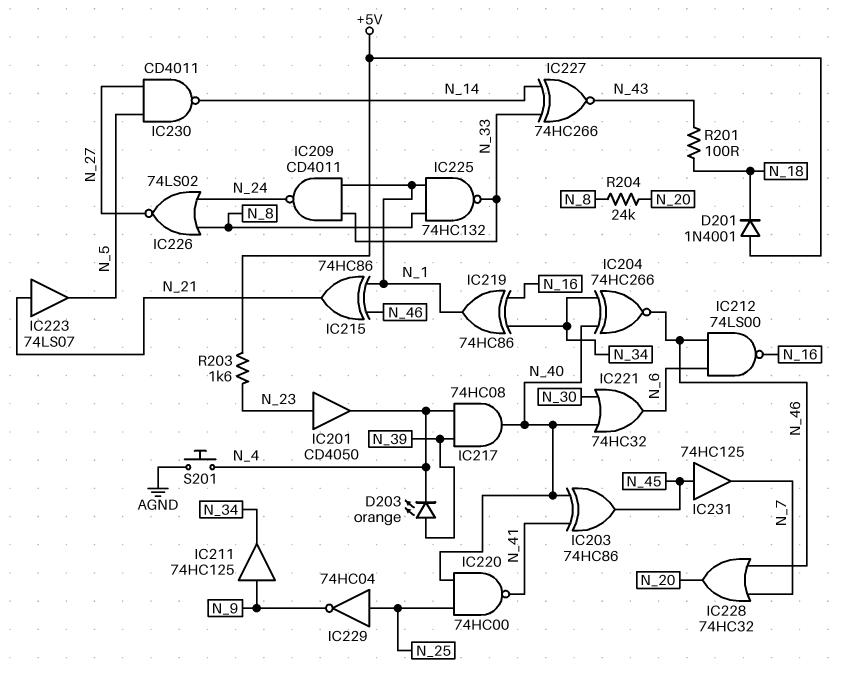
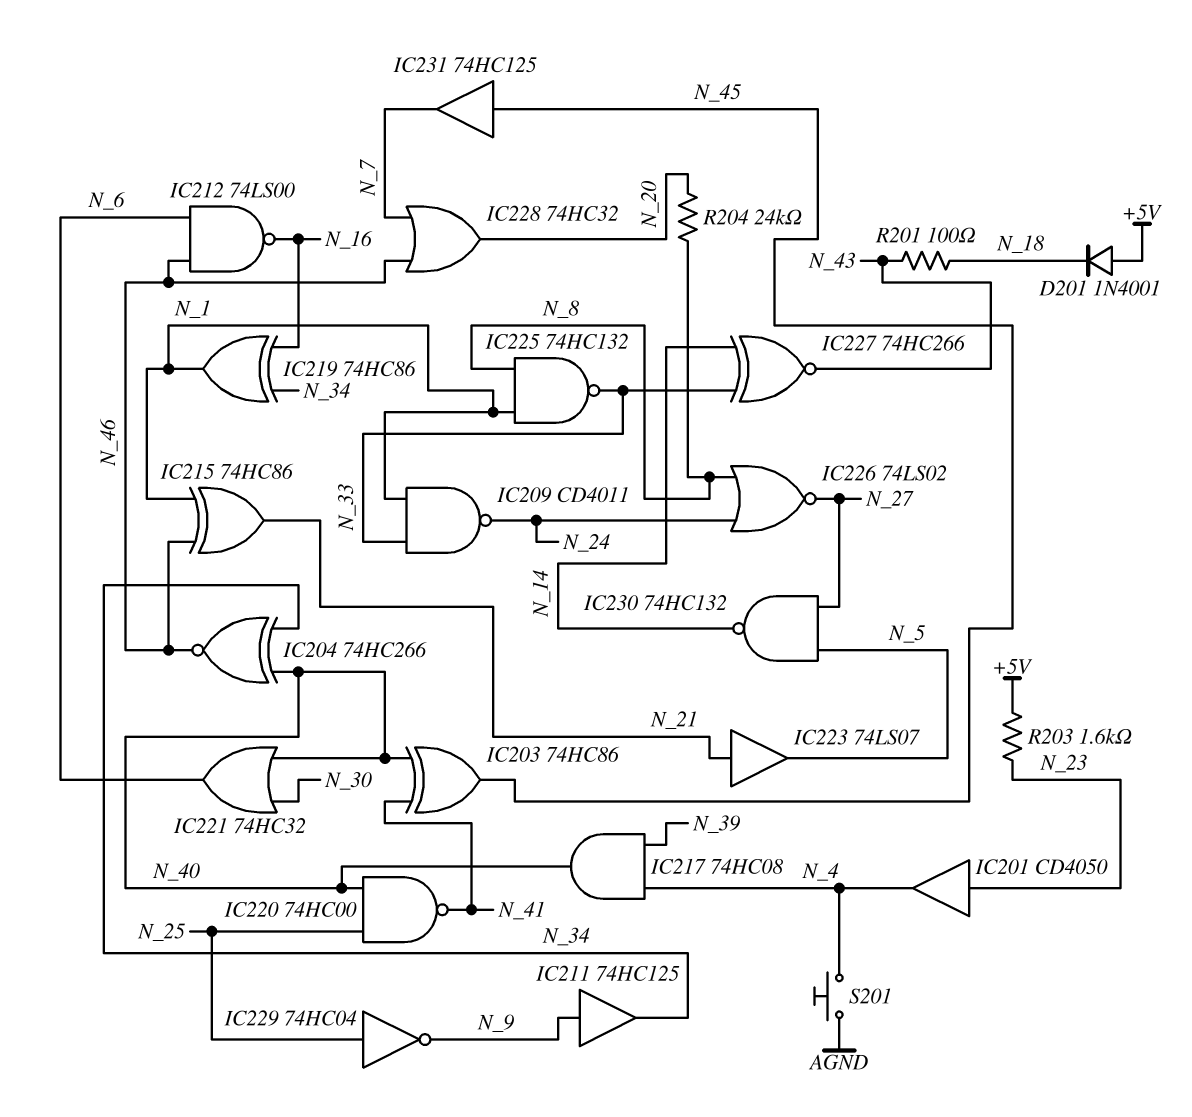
D203: LED orange (A N_39, K N_4) -> none
IC230: NAND CD4011 (in N_5, in N_27, out N_14) -> NAND 74HC132 (in N_5, in N_27, out N_14)

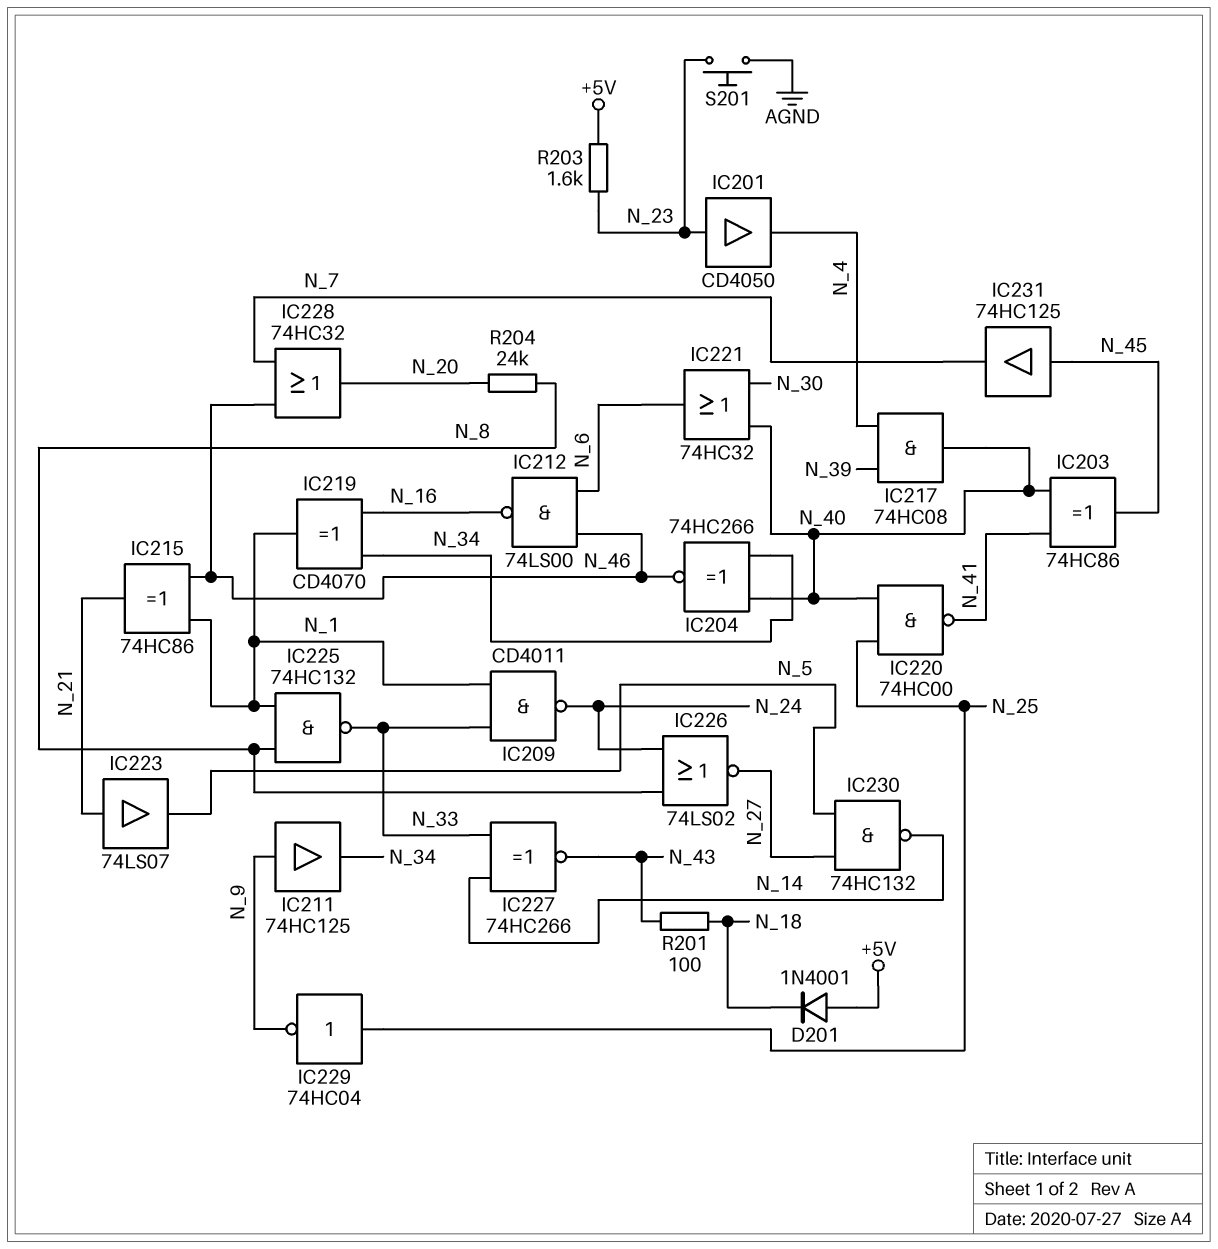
IC219: XOR 74HC86 (in N_16, in N_34, out N_1) -> XOR CD4070 (in N_16, in N_34, out N_1)
S201: button (AGND, N_4) -> button (AGND, N_23)

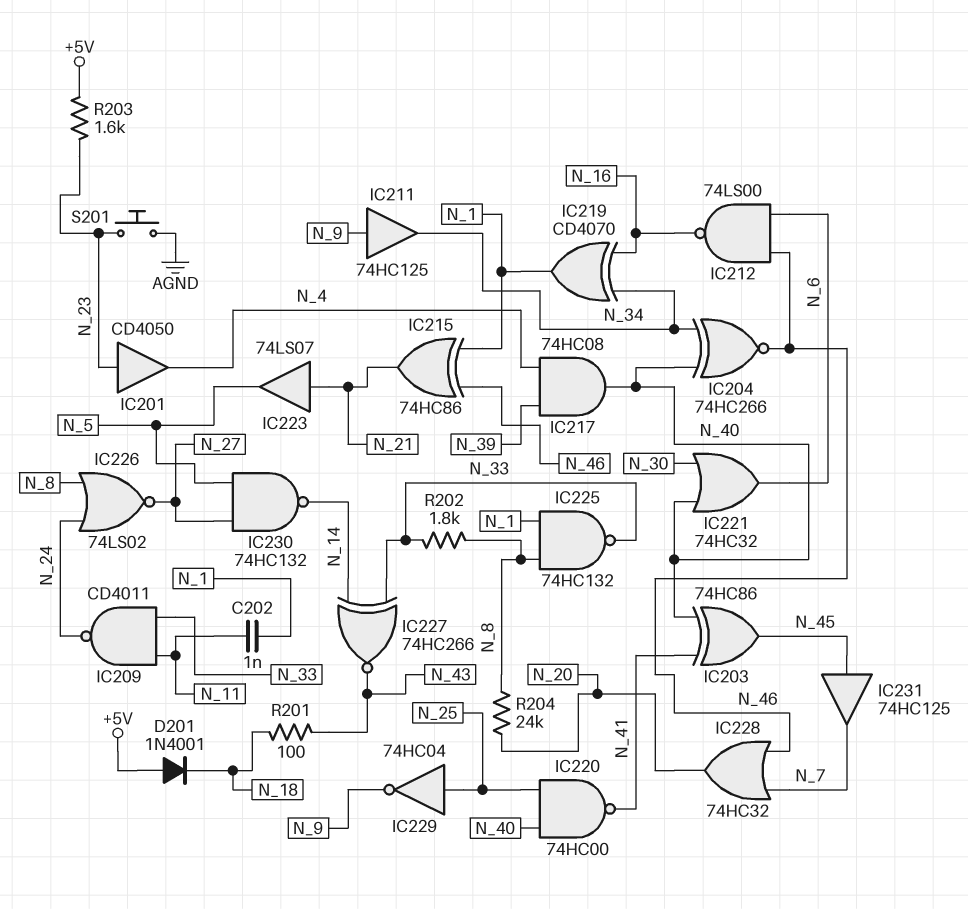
C202: none -> 1nF (N_1, N_11)
IC209: NAND CD4011 (in N_1, in N_33, out N_24) -> NAND CD4011 (in N_11, in N_33, out N_24)
R202: none -> 1.8k (N_8, N_33)

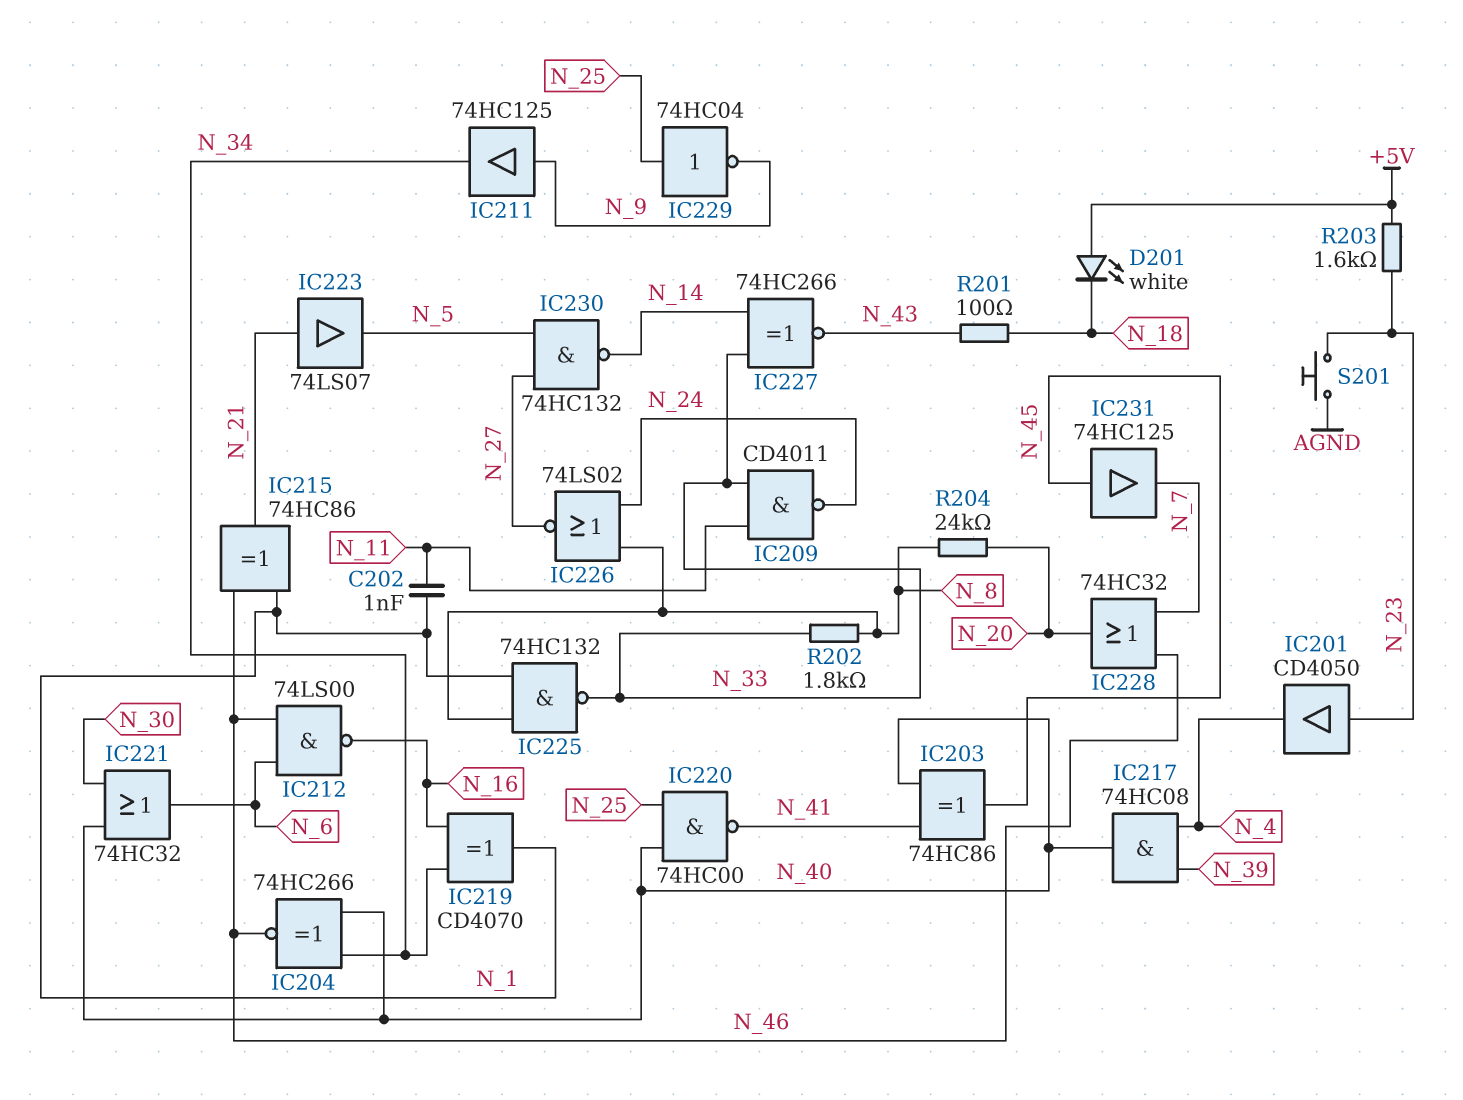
D201: diode 1N4001 (A +5V, K N_18) -> LED white (A +5V, K N_18)

